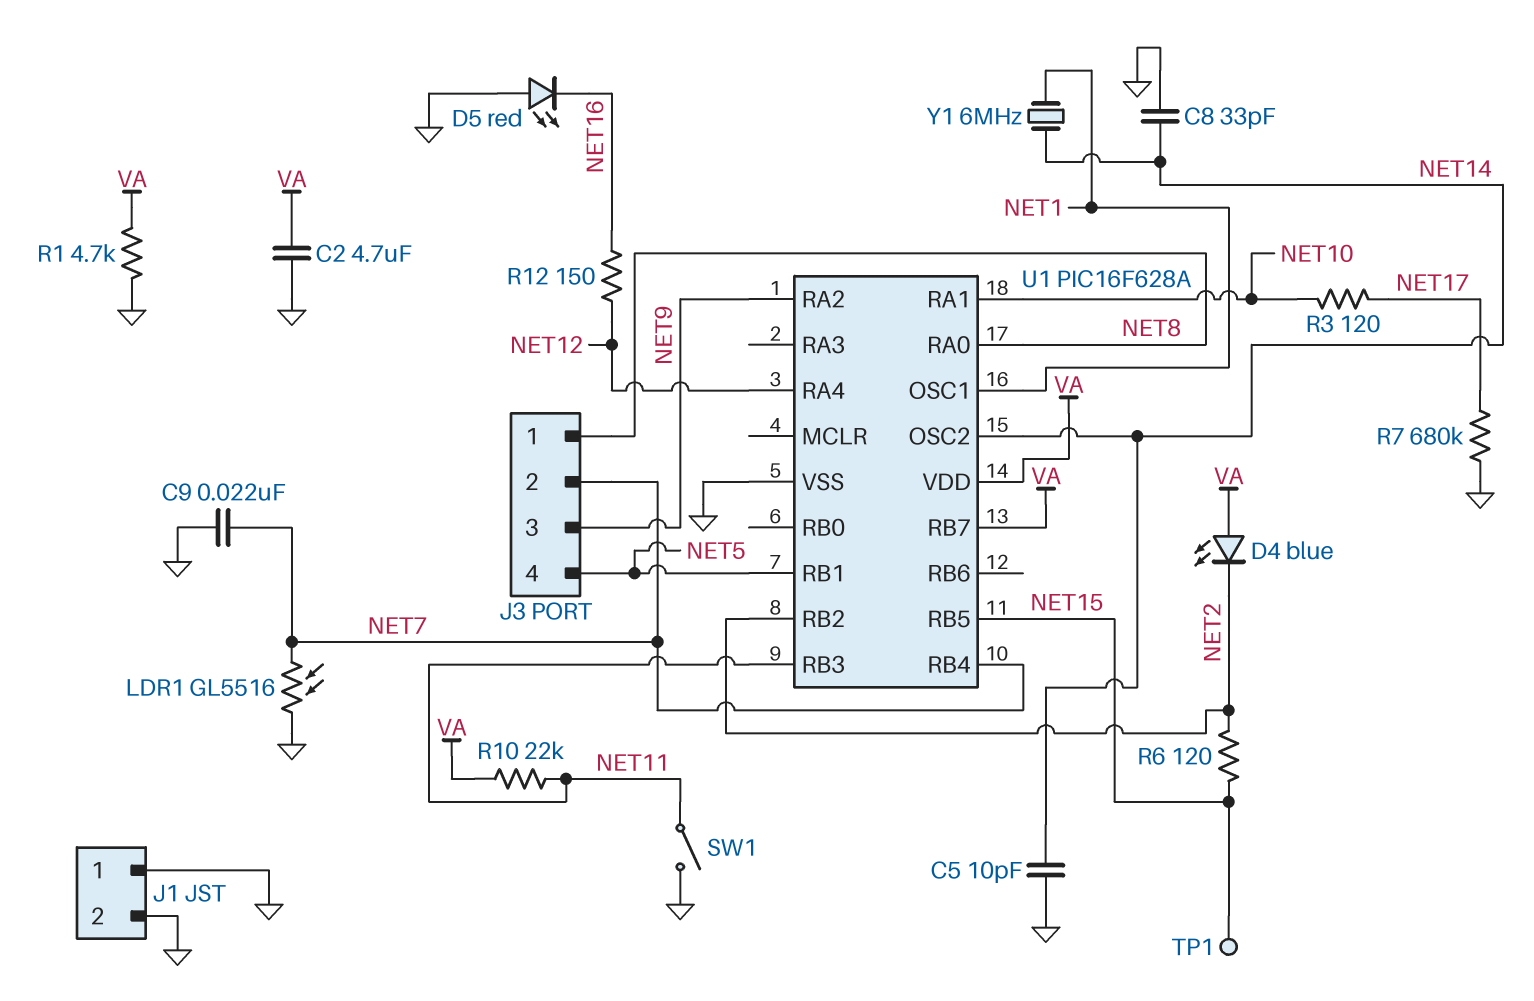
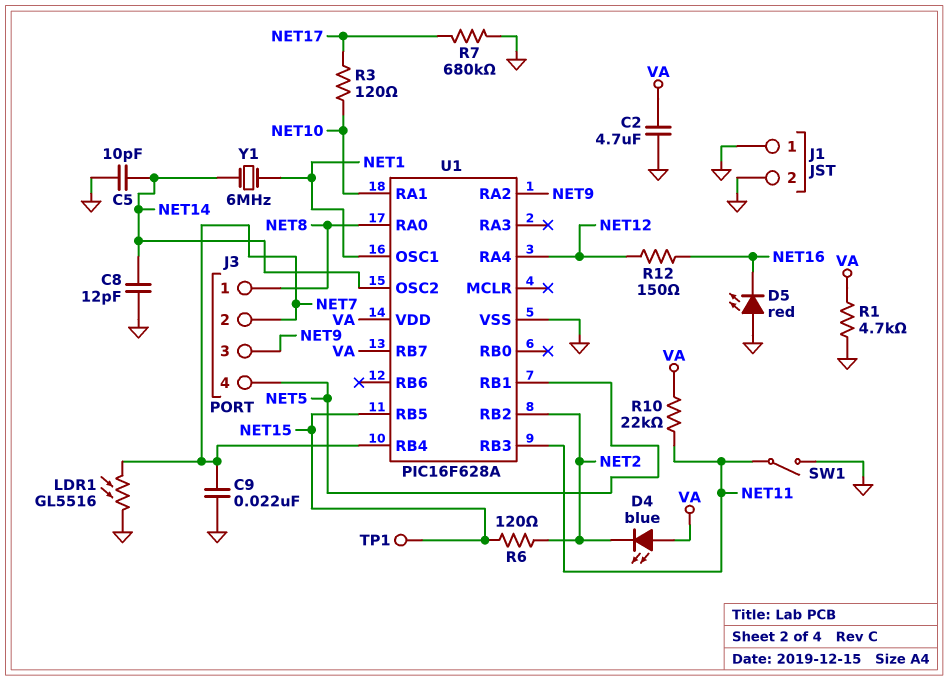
C8: 33pF (GND, NET14) -> 12pF (GND, NET14)

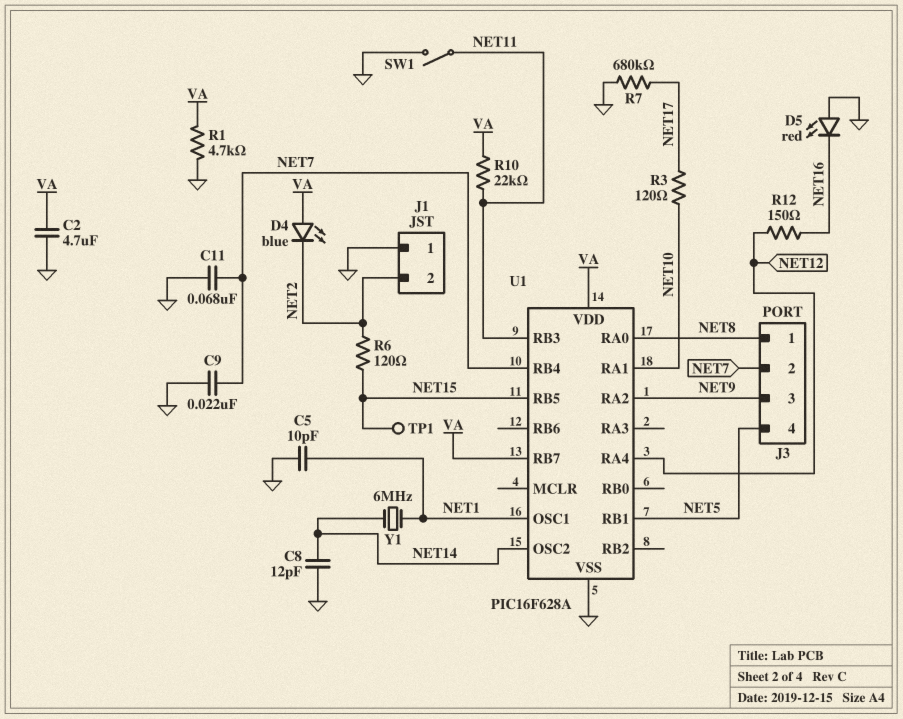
C5: 10pF (GND, NET14) -> 10pF (GND, NET1)
C11: none -> 68nF (GND, NET7)
J1 pin 2: GND -> NET2
LDR1: GL5516 (GND, NET7) -> none
U1 pin RB2: NET2 -> none

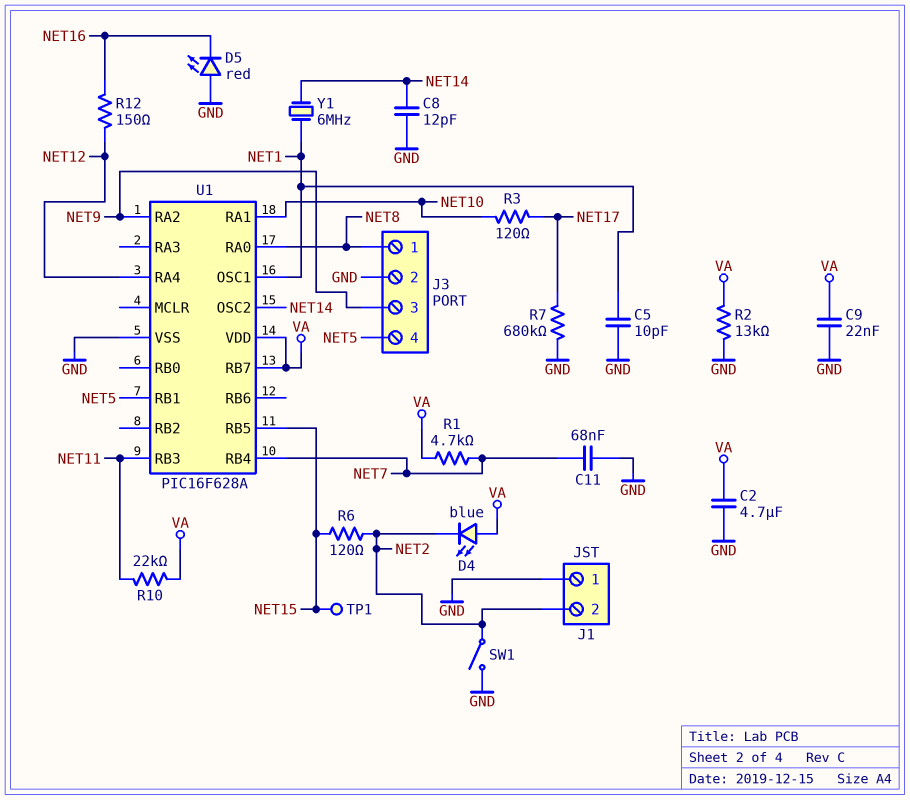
C9: 22nF (GND, NET7) -> 22nF (GND, VA)
J3 pin 2: NET7 -> GND
R1: 4.7k (GND, VA) -> 4.7k (NET7, VA)
R2: none -> 13k (GND, VA)
SW1: switch (GND, NET11) -> switch (GND, NET2)

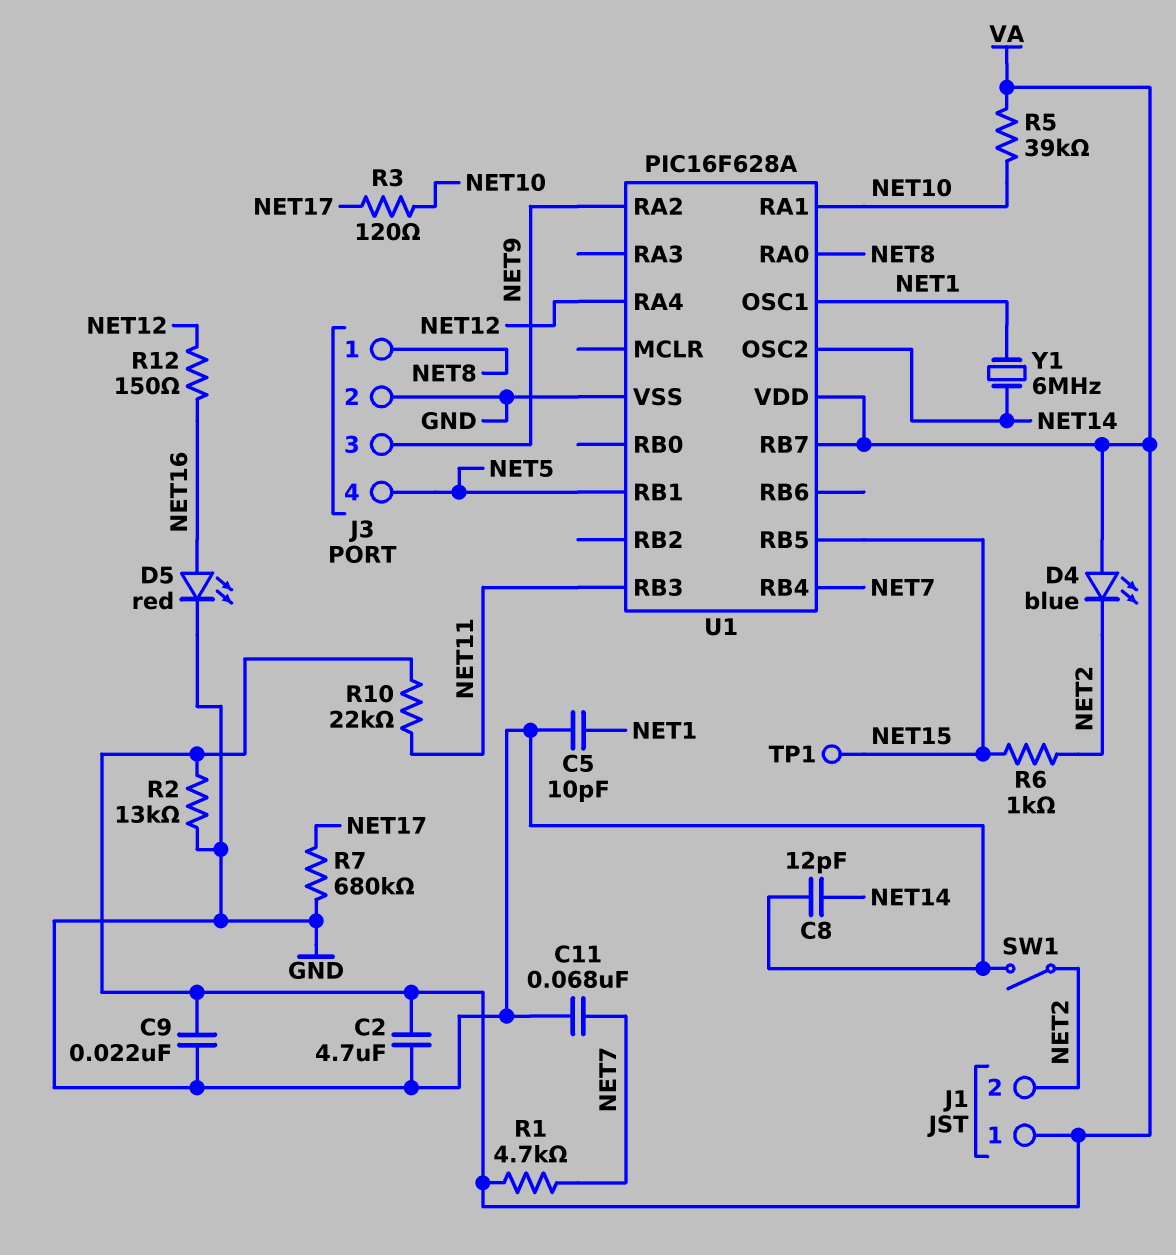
D5: LED red (A GND, K NET16) -> LED red (A NET16, K GND)
J1 pin 1: GND -> VA
R5: none -> 39k (NET10, VA)
R6: 120 (NET2, NET15) -> 1k (NET2, NET15)

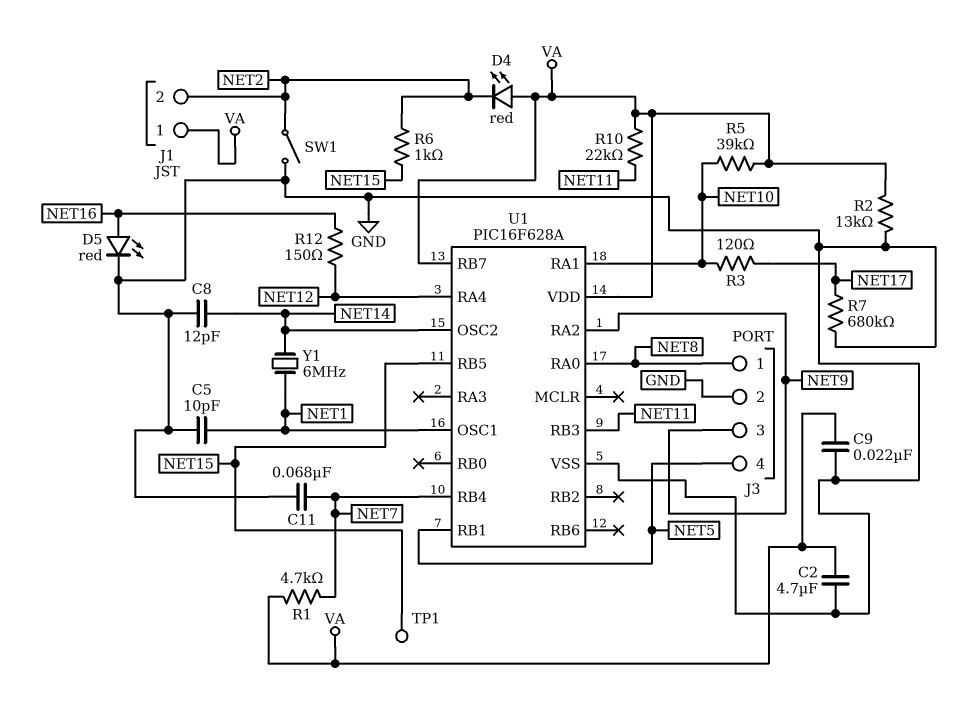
D4: LED blue (A VA, K NET2) -> LED red (A VA, K NET2)

